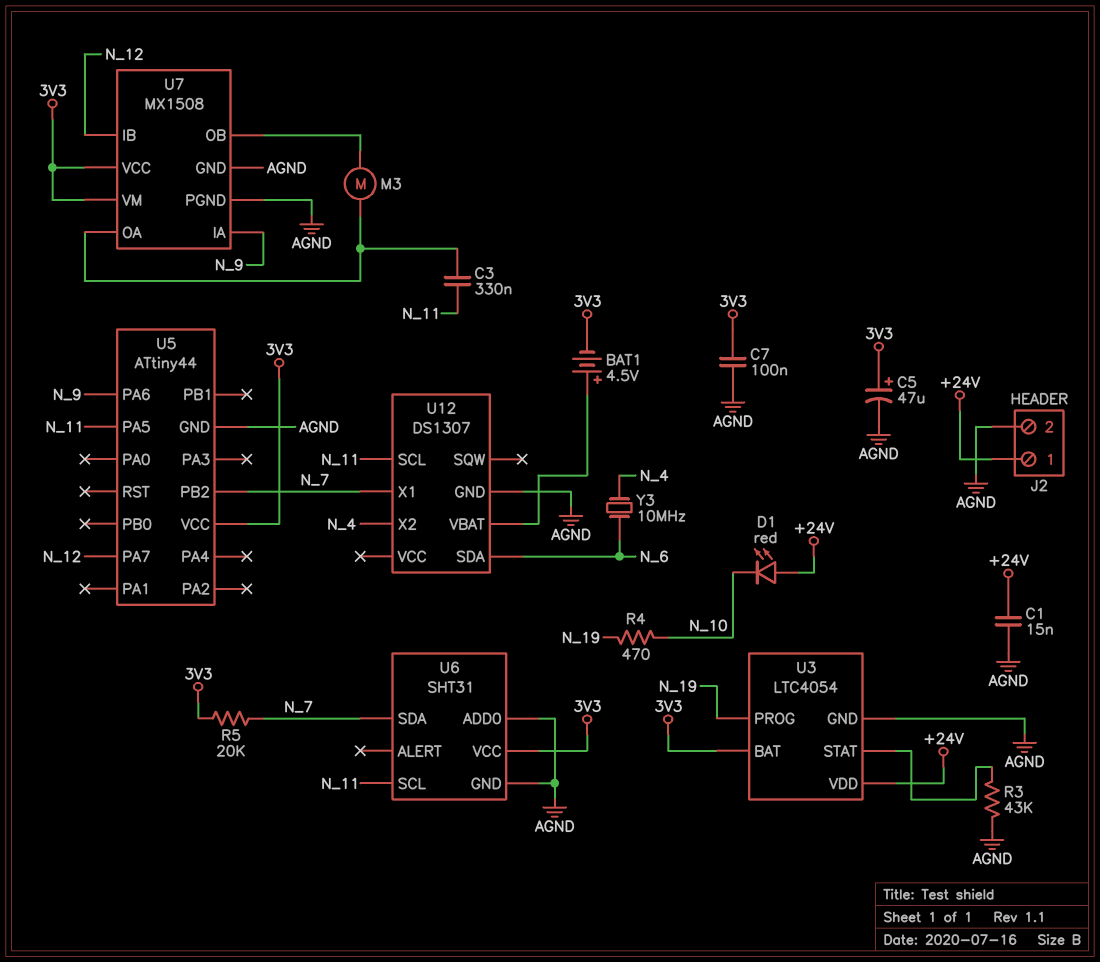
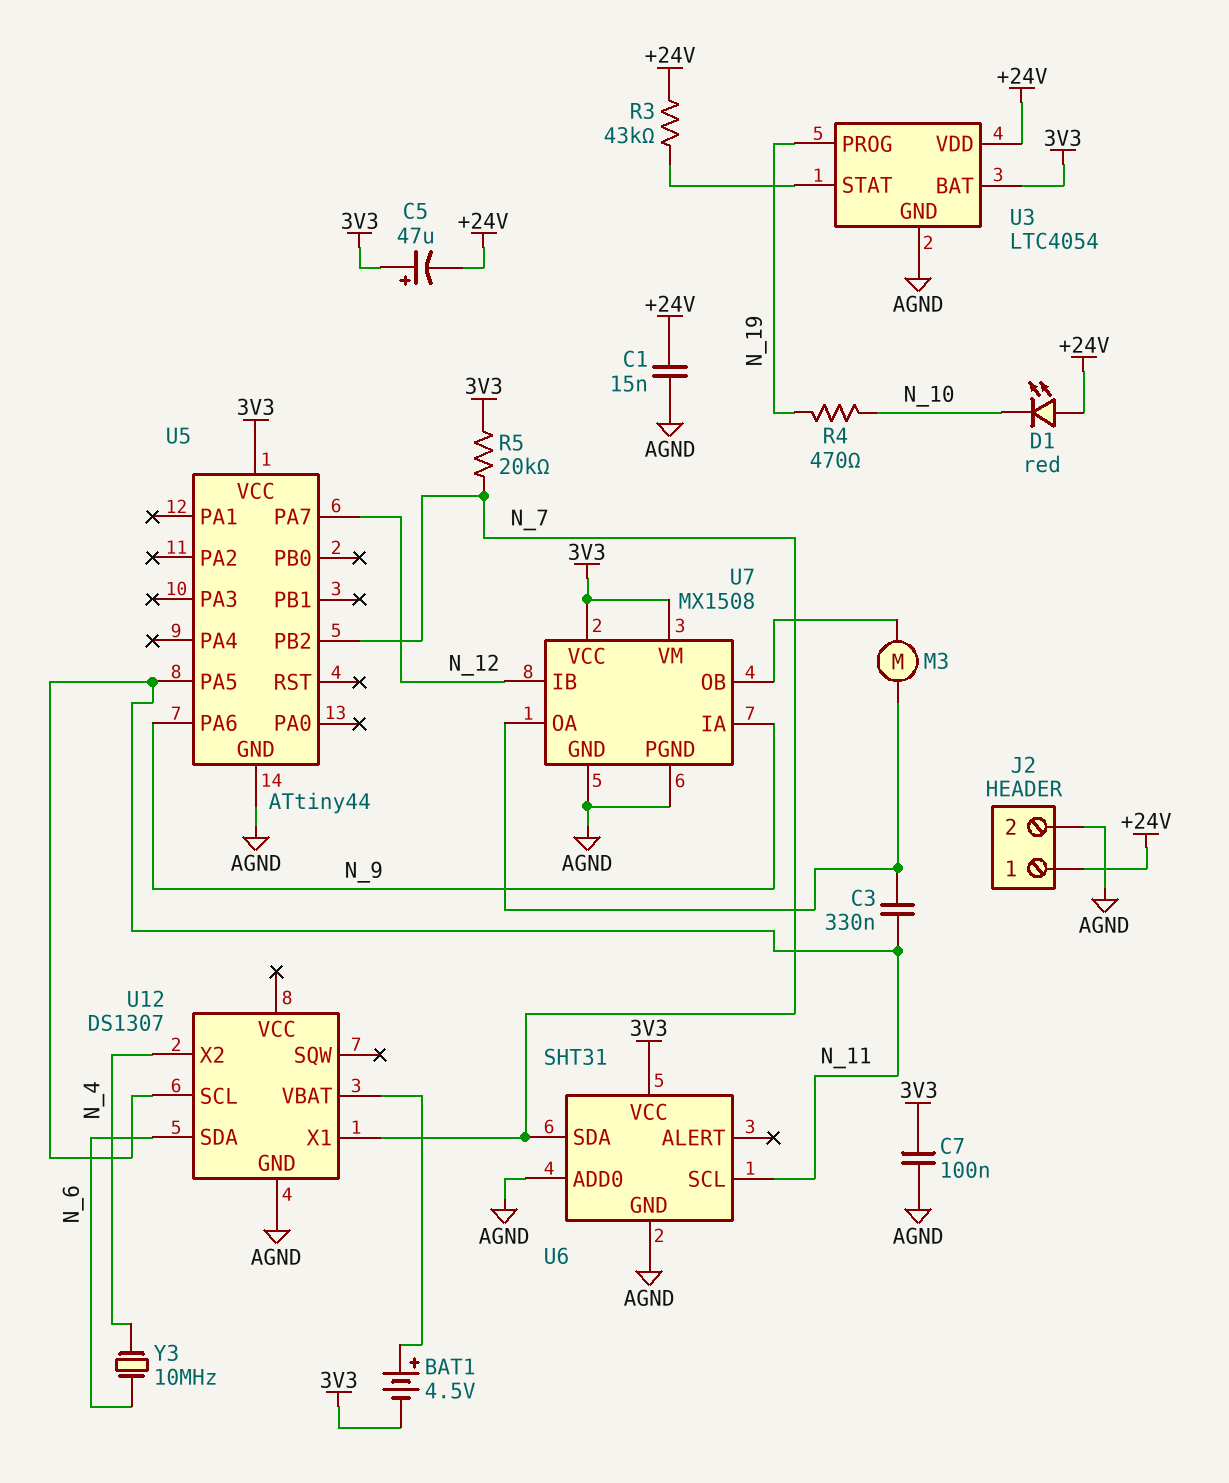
C5: 47uF (plus 3V3, minus AGND) -> 47uF (plus 3V3, minus +24V)
R3: 43k (AGND, U3/STAT) -> 43k (+24V, U3/STAT)

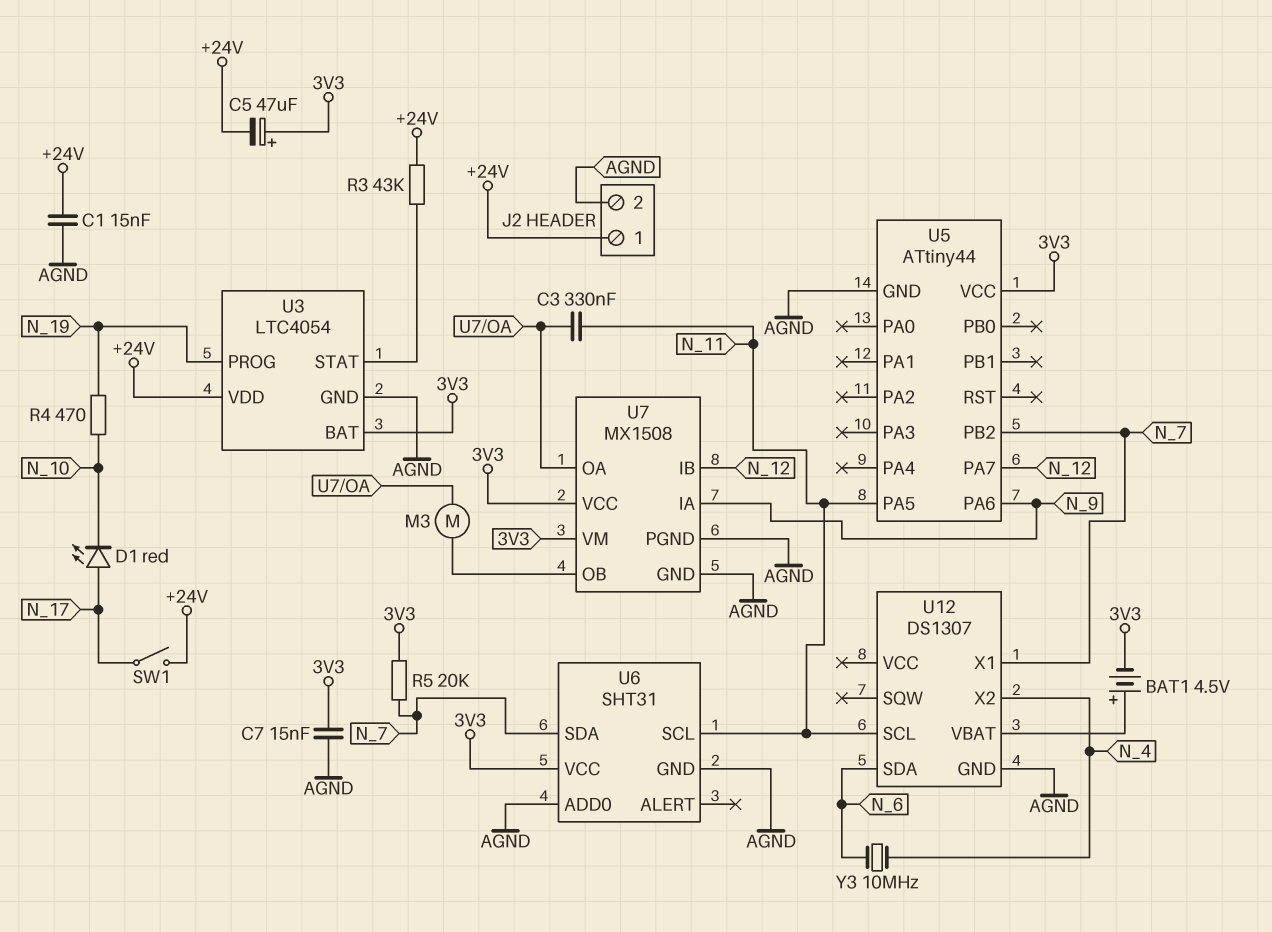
C7: 100nF (3V3, AGND) -> 15nF (3V3, AGND)
D1: LED red (A +24V, K N_10) -> LED red (A N_17, K N_10)
SW1: none -> switch (+24V, N_17)

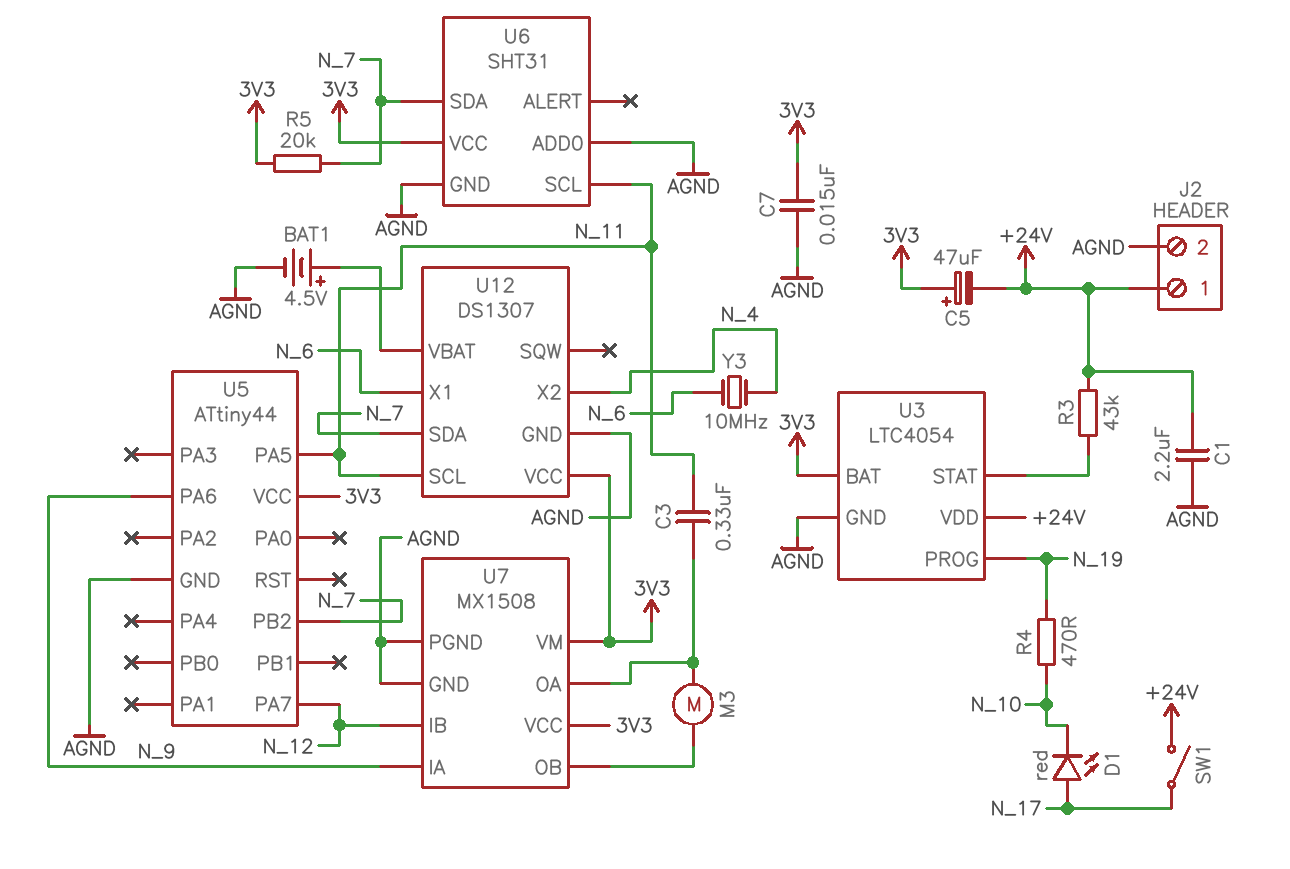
BAT1: 4.5V (plus U12/VBAT, minus 3V3) -> 4.5V (plus U12/VBAT, minus AGND)
C1: 15nF (+24V, AGND) -> 2.2uF (+24V, AGND)
U12 pin SDA: N_6 -> N_7
U12 pin VCC: none -> 3V3
U12 pin X1: N_7 -> N_6

